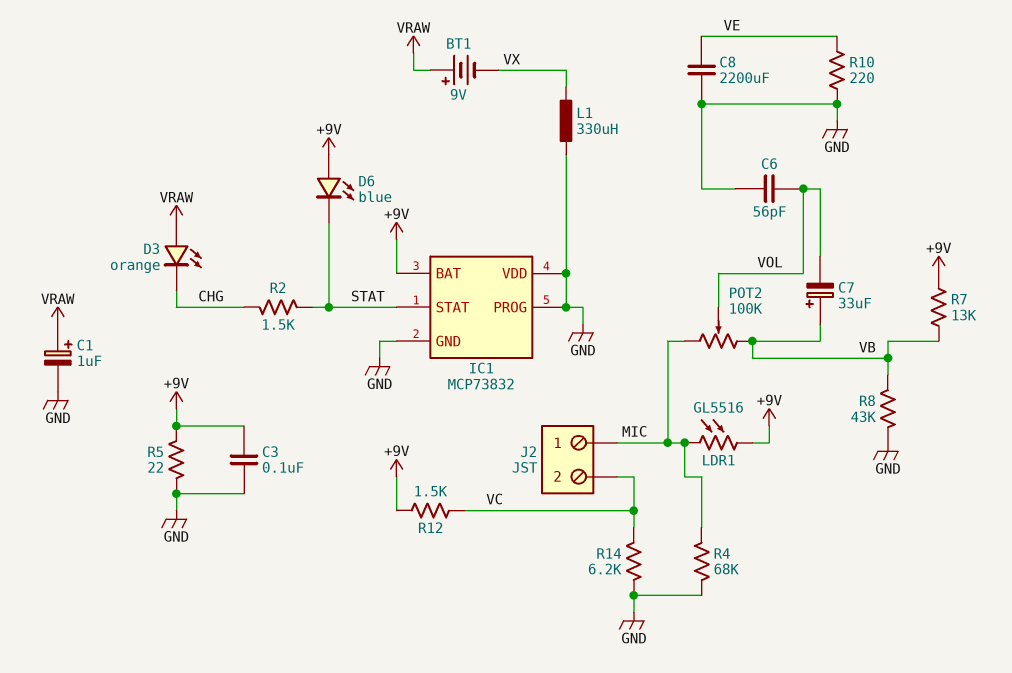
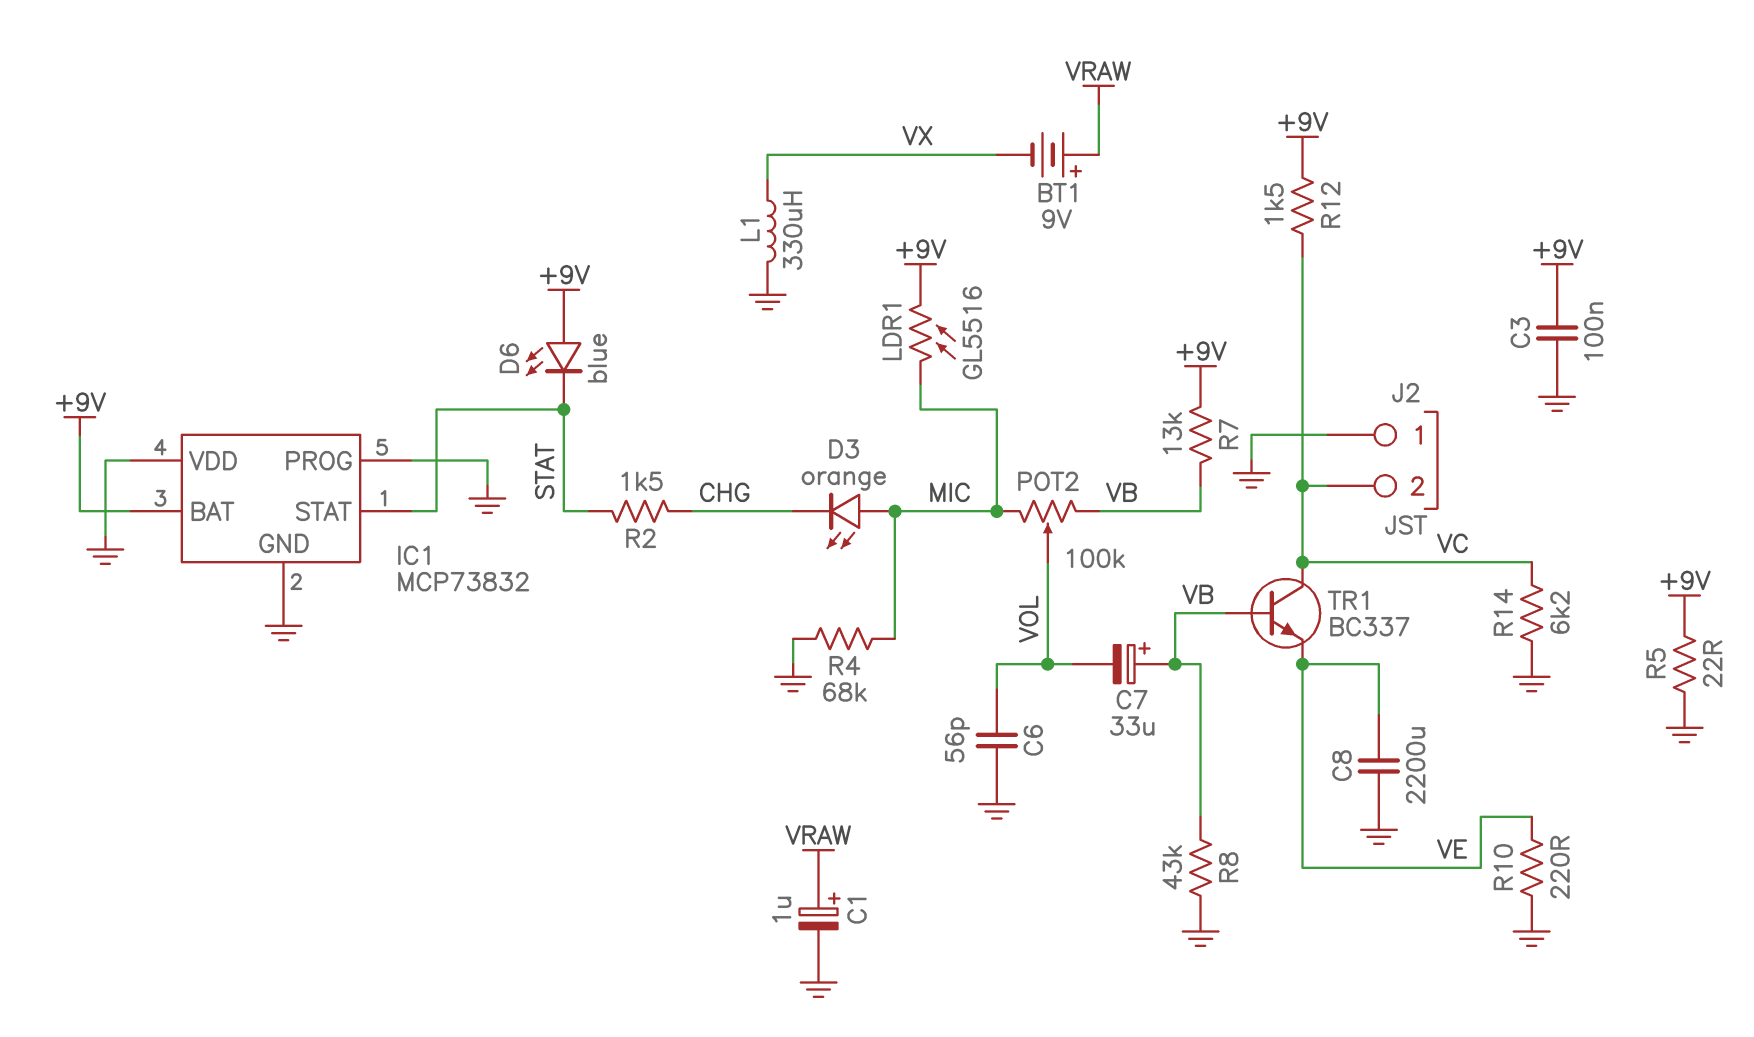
D3: LED orange (A VRAW, K CHG) -> LED orange (A MIC, K CHG)
J2 pin 1: MIC -> GND
TR1: none -> NPN BC337 (B VB, C VC, E VE)

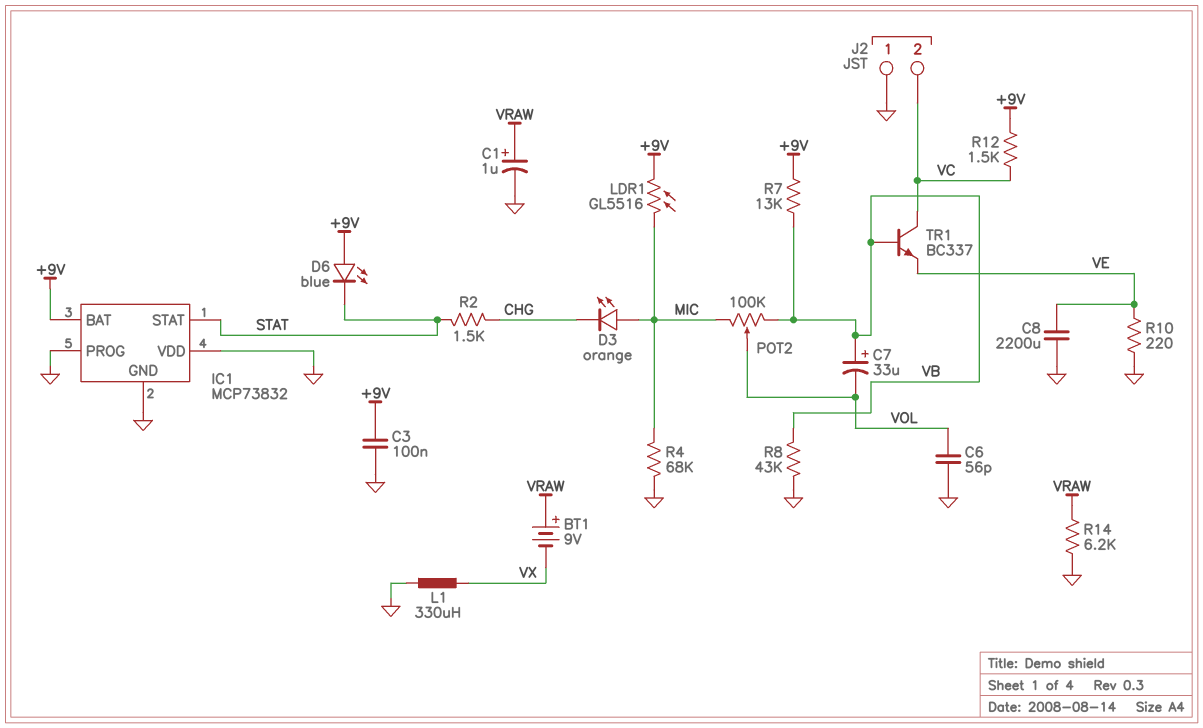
R5: 22 (+9V, GND) -> none
R14: 6.2k (GND, VC) -> 6.2k (GND, VRAW)

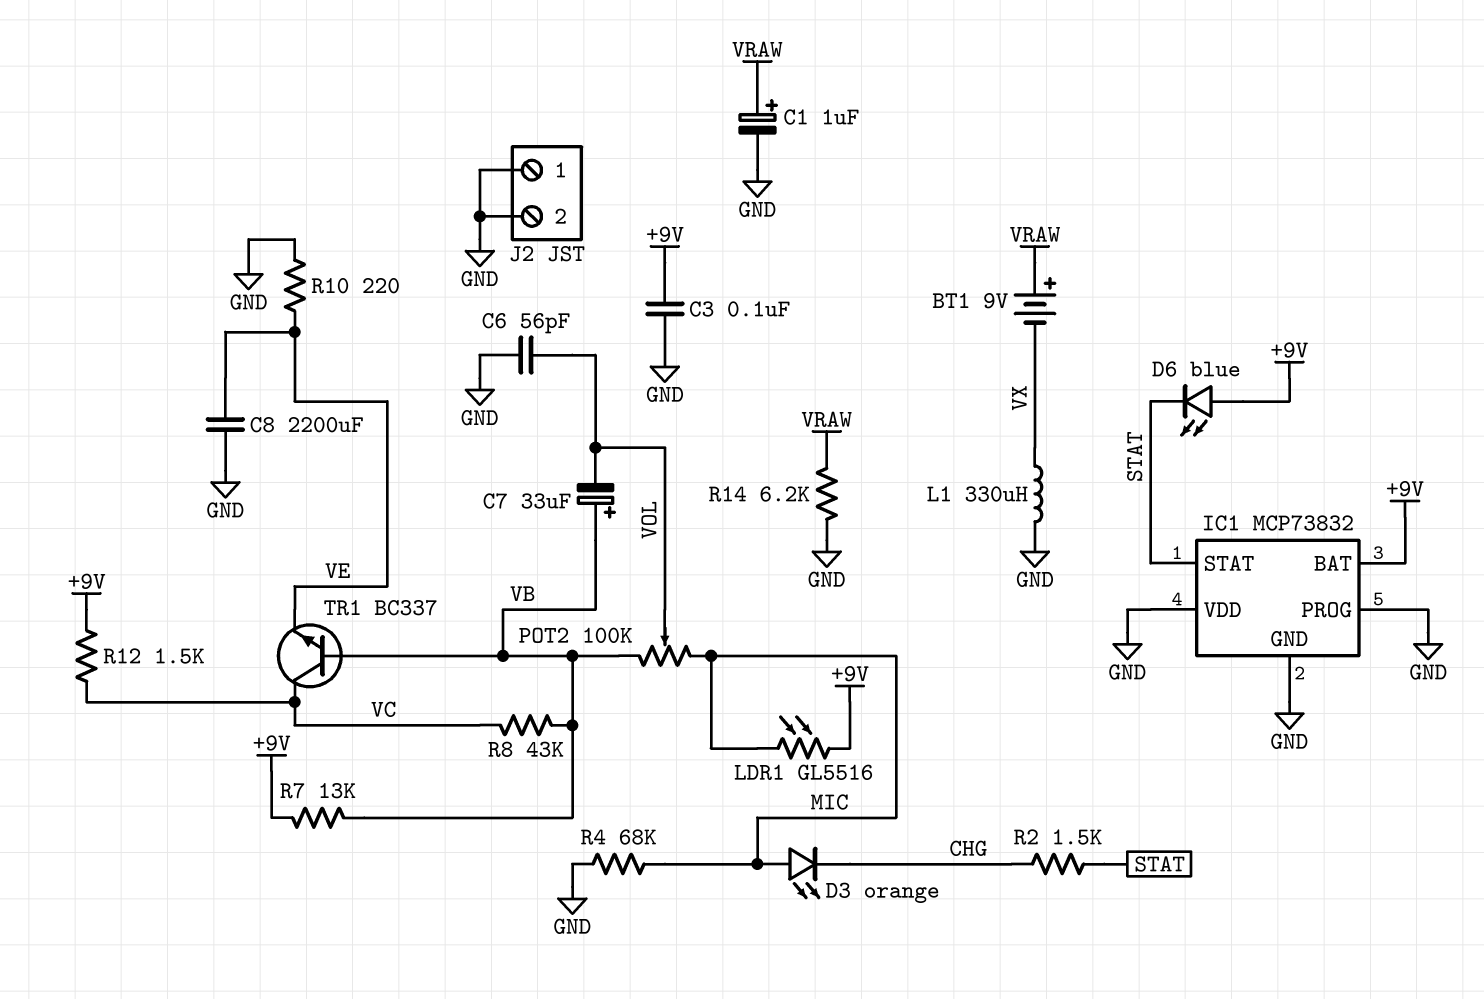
J2 pin 2: VC -> GND
R8: 43k (GND, VB) -> 43k (VB, VC)

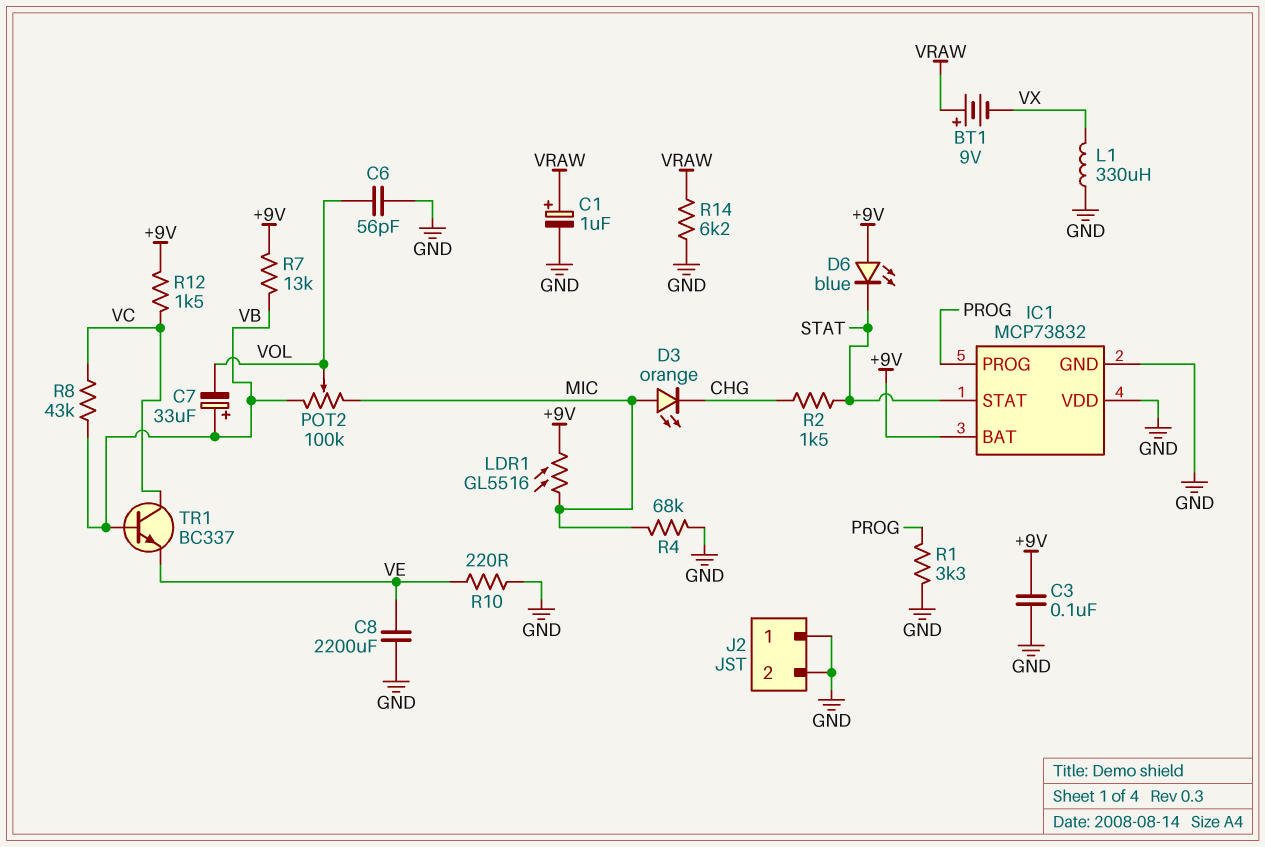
IC1 pin PROG: GND -> PROG
R1: none -> 3.3k (GND, PROG)

